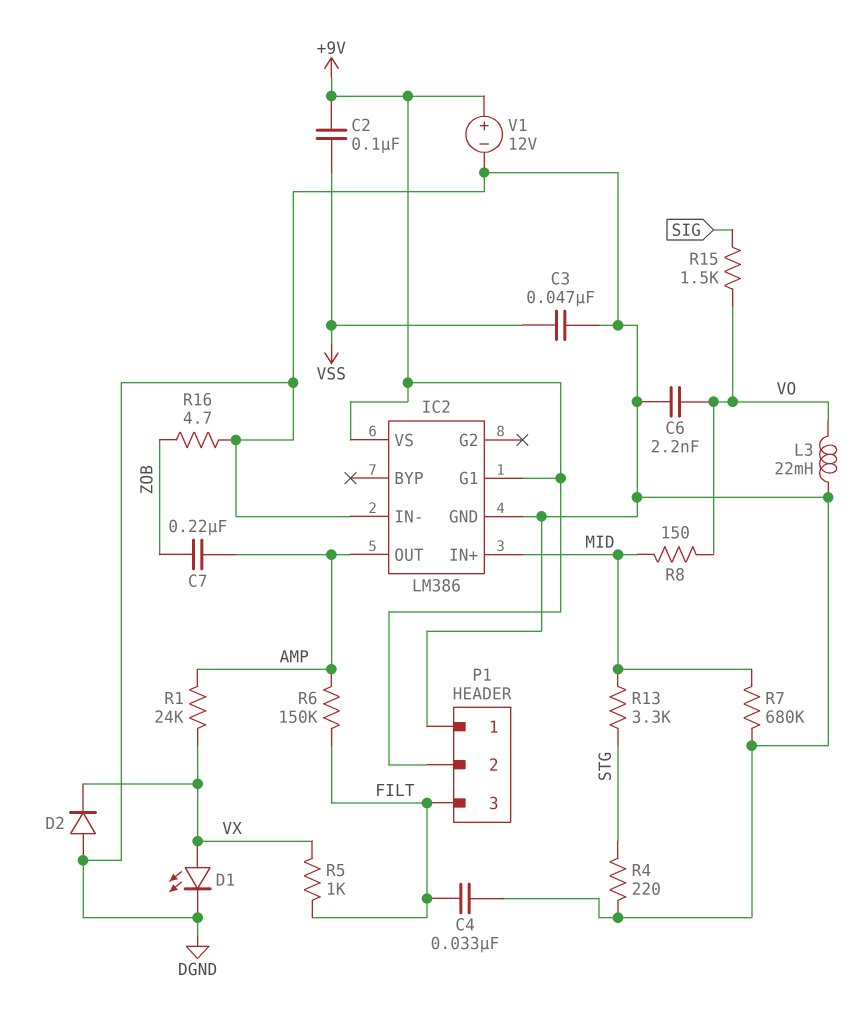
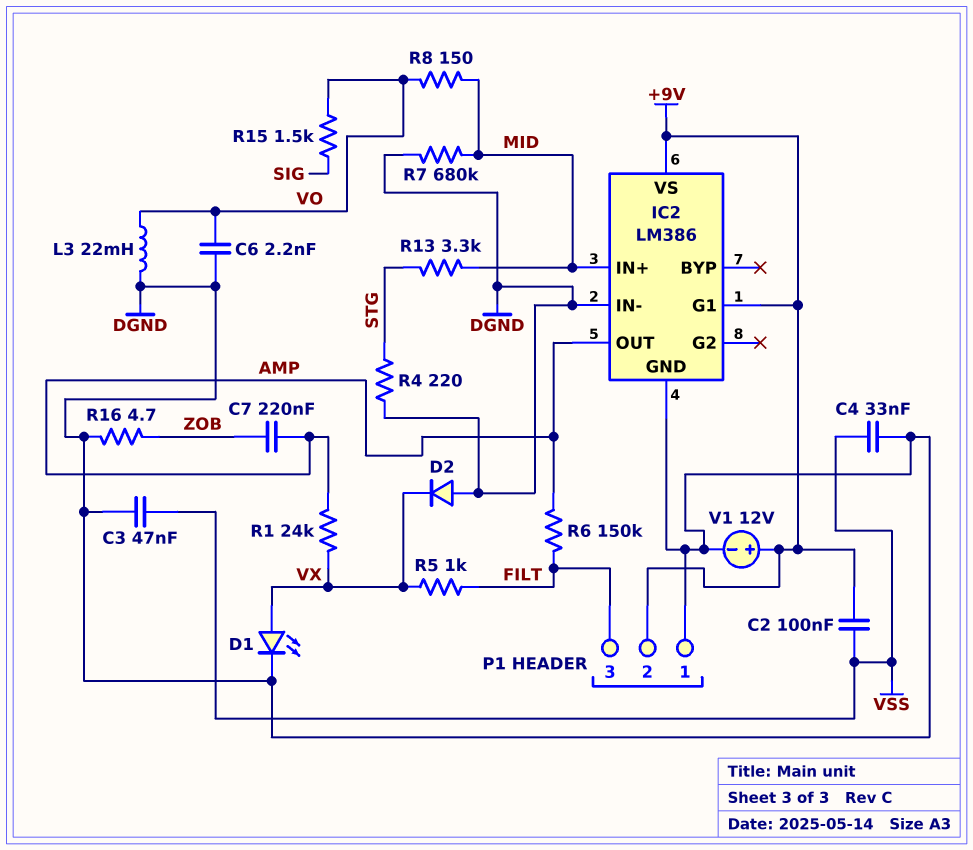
C4: 33nF (DGND, FILT) -> 33nF (DGND, VSS)

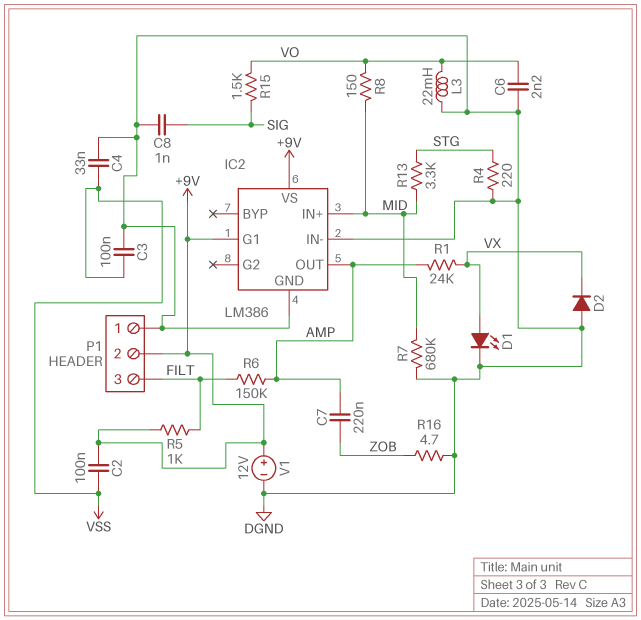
C3: 47nF (DGND, VSS) -> 100nF (DGND, VSS)
C8: none -> 1nF (DGND, SIG)
R5: 1k (FILT, VX) -> 1k (+9V, FILT)

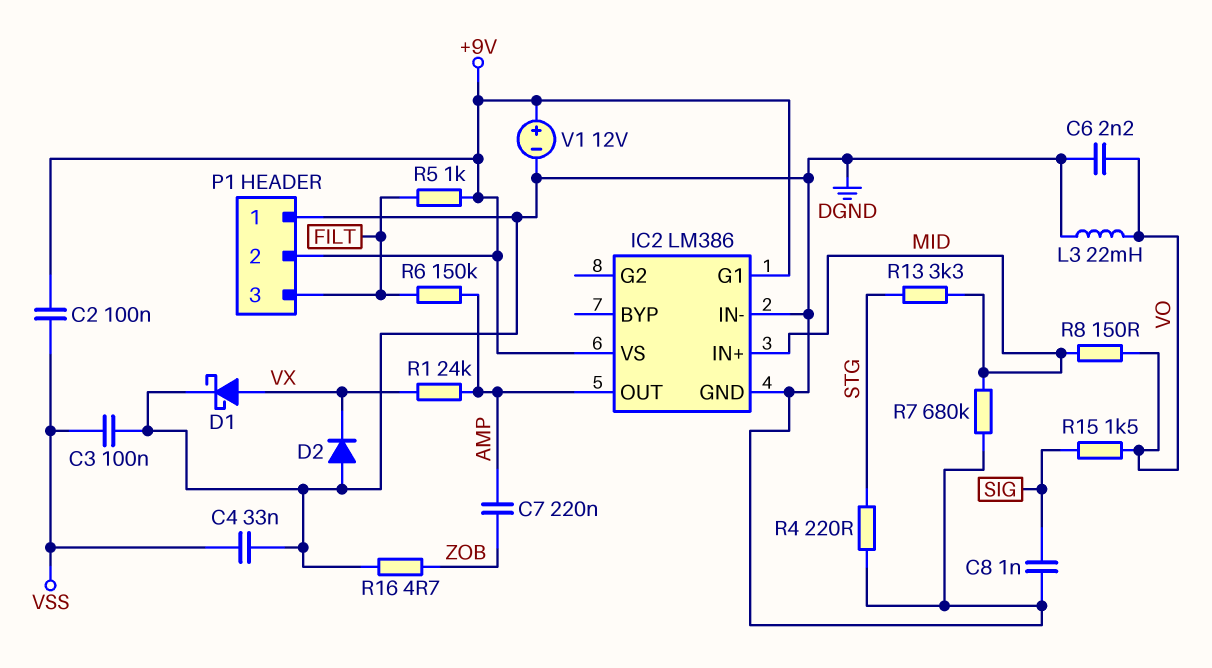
D1: LED (A VX, K DGND) -> schottky (A VX, K DGND)

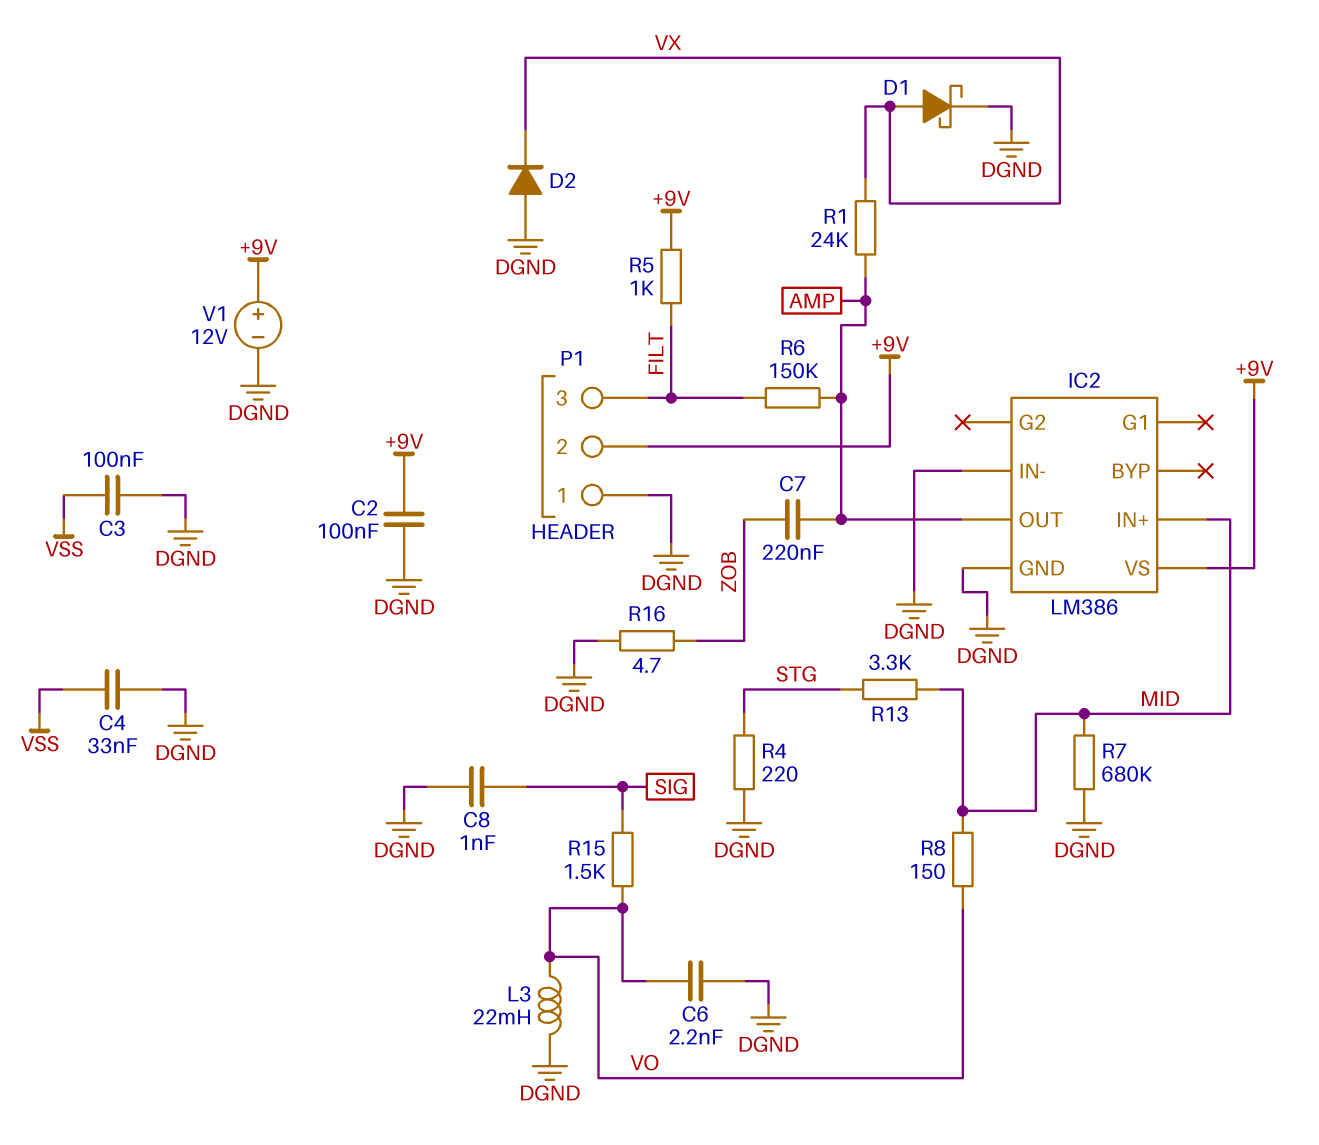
C2: 100nF (+9V, VSS) -> 100nF (+9V, DGND)
IC2 pin G1: +9V -> none

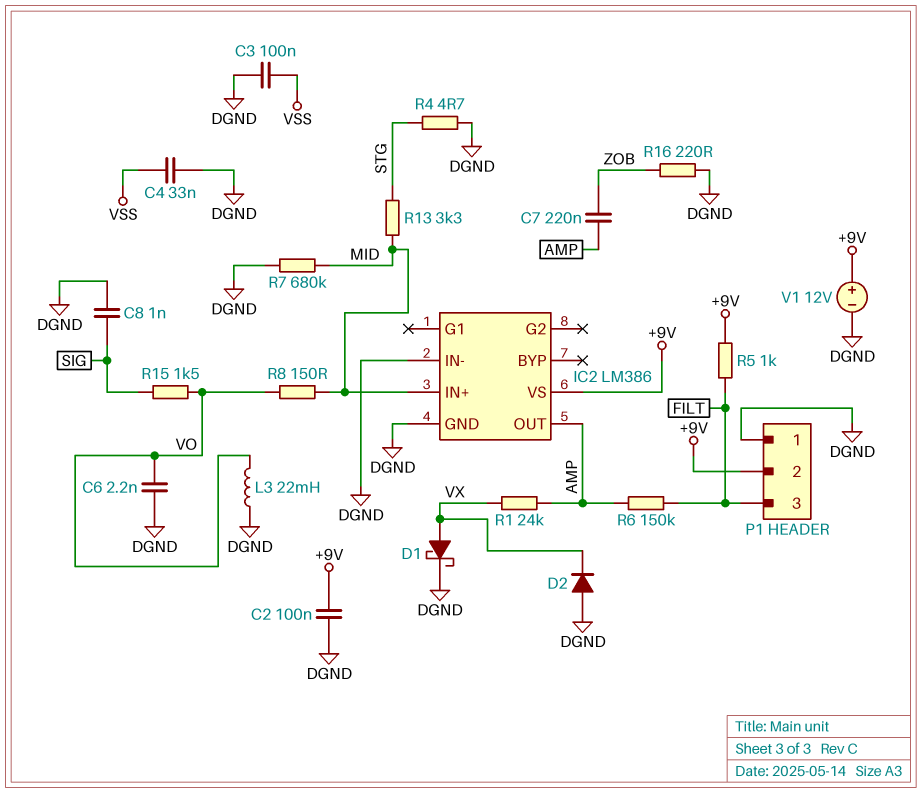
R4: 220 (DGND, STG) -> 4.7 (DGND, STG)
R16: 4.7 (DGND, ZOB) -> 220 (DGND, ZOB)

